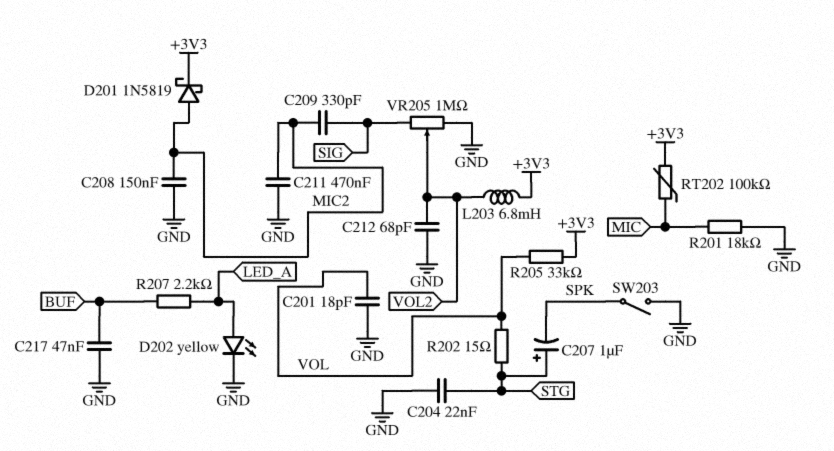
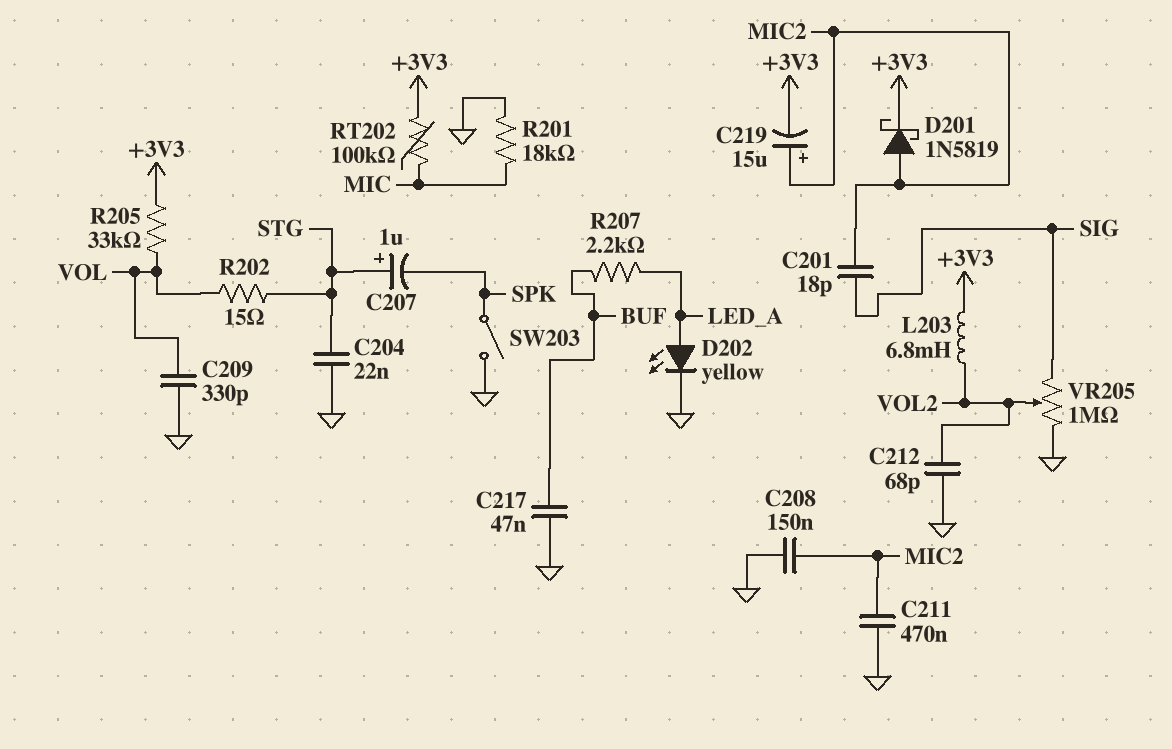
C201: 18pF (GND, VOL) -> 18pF (MIC2, SIG)
C209: 330pF (MIC2, SIG) -> 330pF (GND, VOL)
C219: none -> 15uF (plus MIC2, minus +3V3)

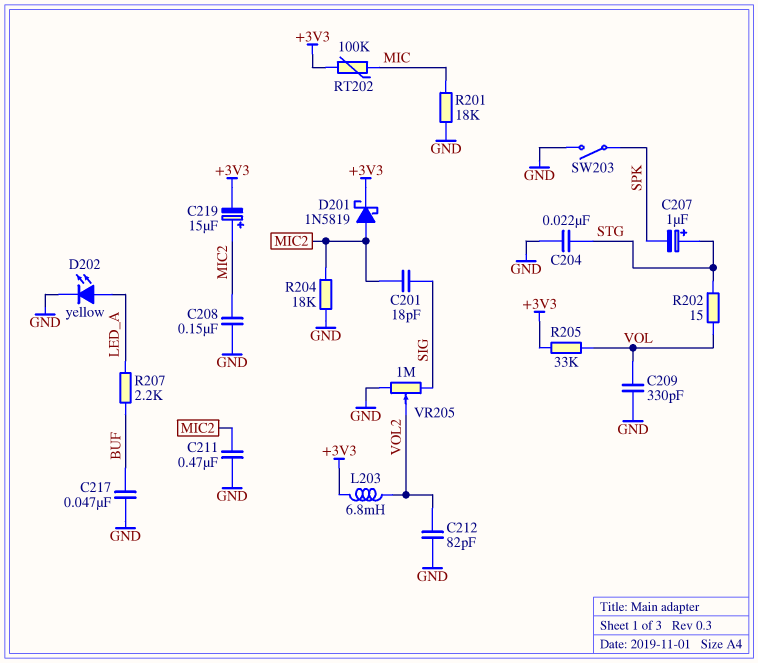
C212: 68pF (GND, VOL2) -> 82pF (GND, VOL2)
R204: none -> 18k (GND, MIC2)

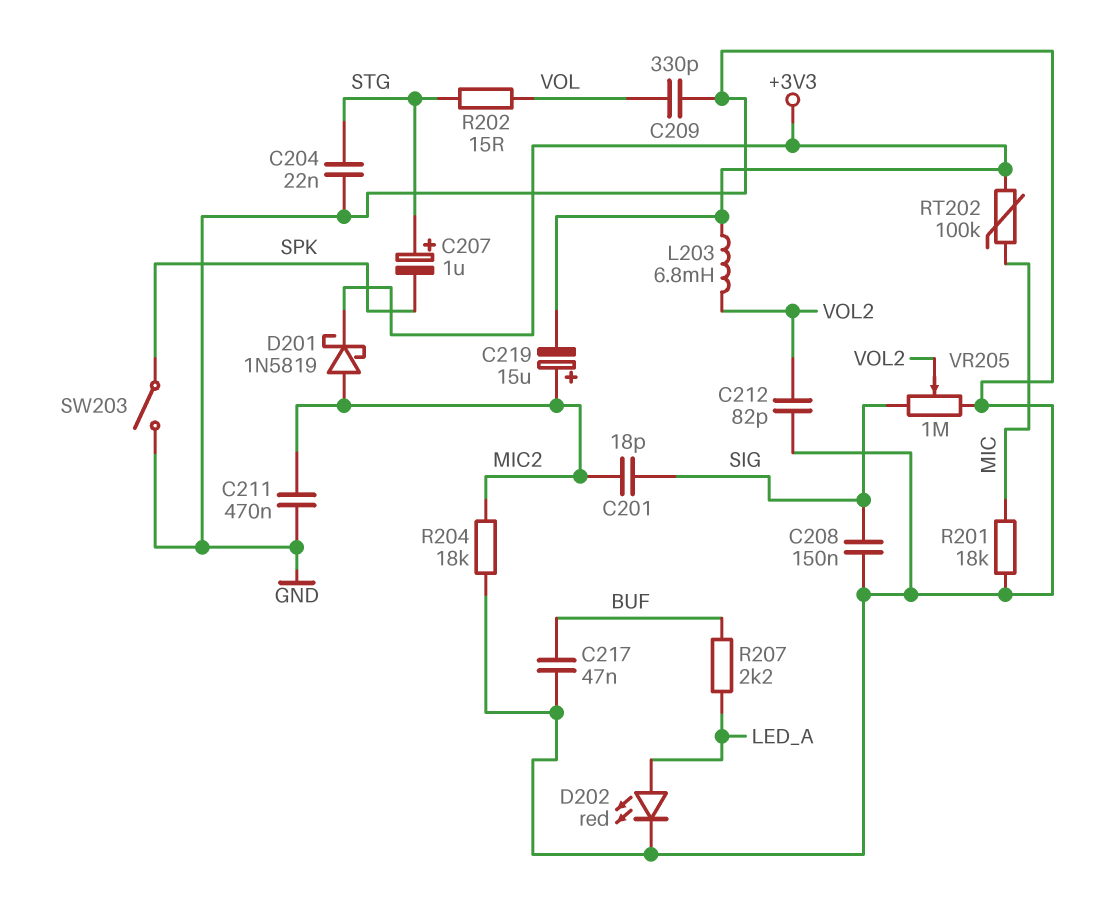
C208: 150nF (GND, MIC2) -> 150nF (GND, SIG)
D202: LED yellow (A LED_A, K GND) -> LED red (A LED_A, K GND)
R205: 33k (+3V3, VOL) -> none

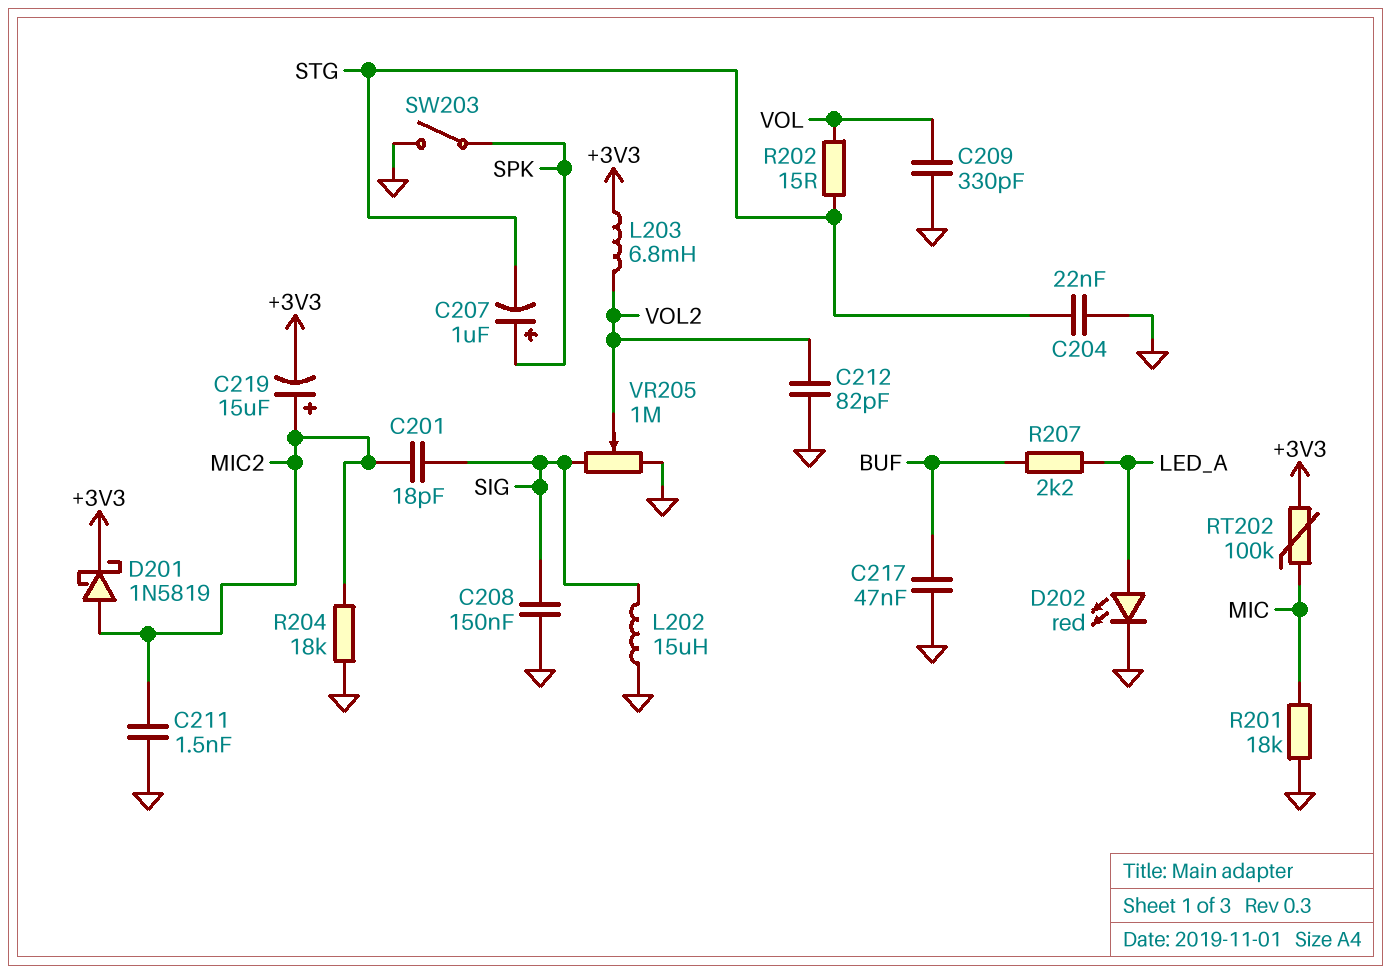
C207: 1uF (plus STG, minus SPK) -> 1uF (plus SPK, minus STG)
C211: 470nF (GND, MIC2) -> 1.5nF (GND, MIC2)
L202: none -> 15uH (GND, SIG)

